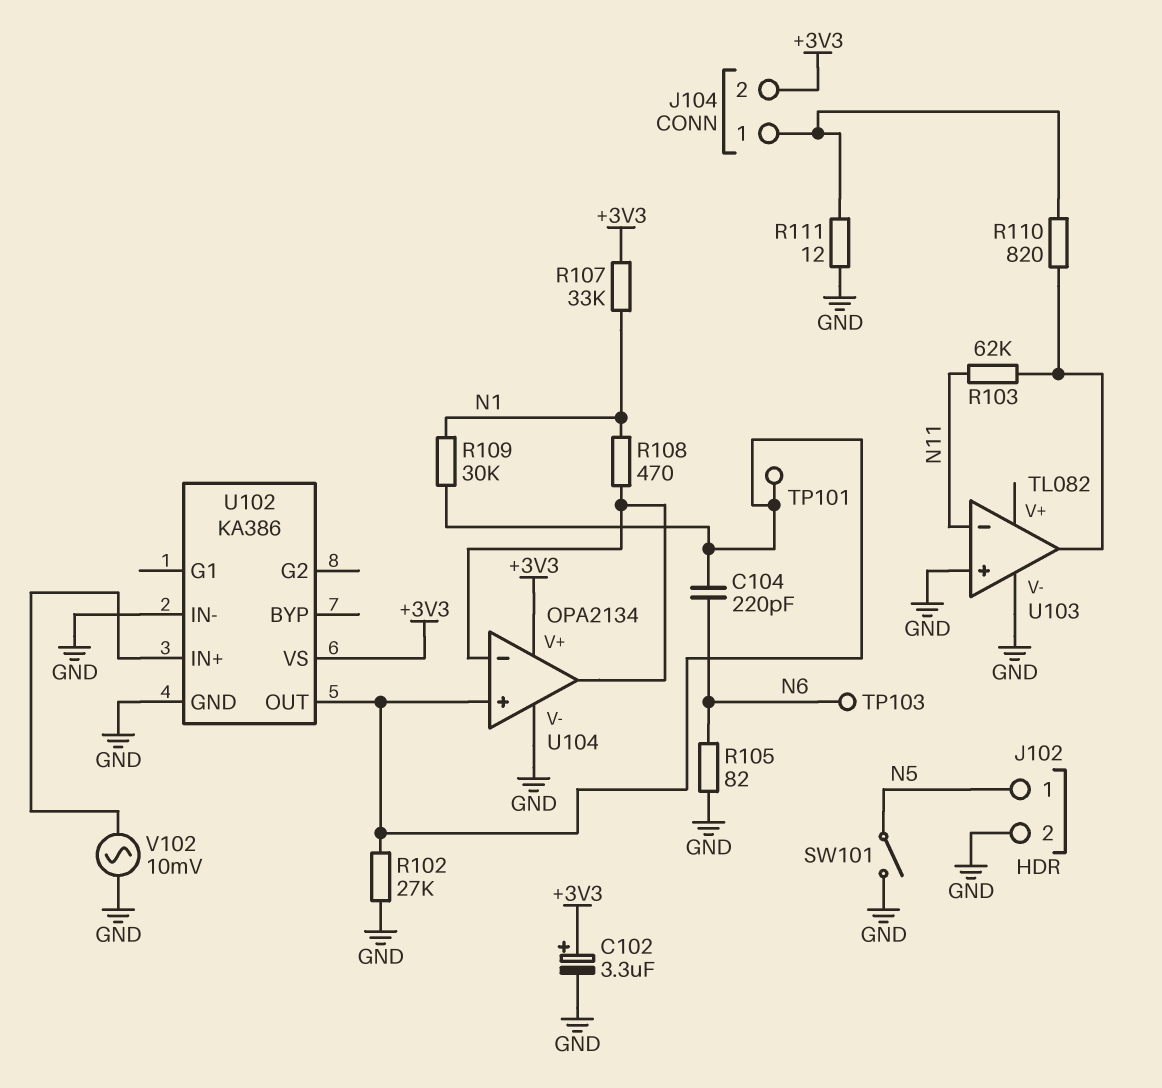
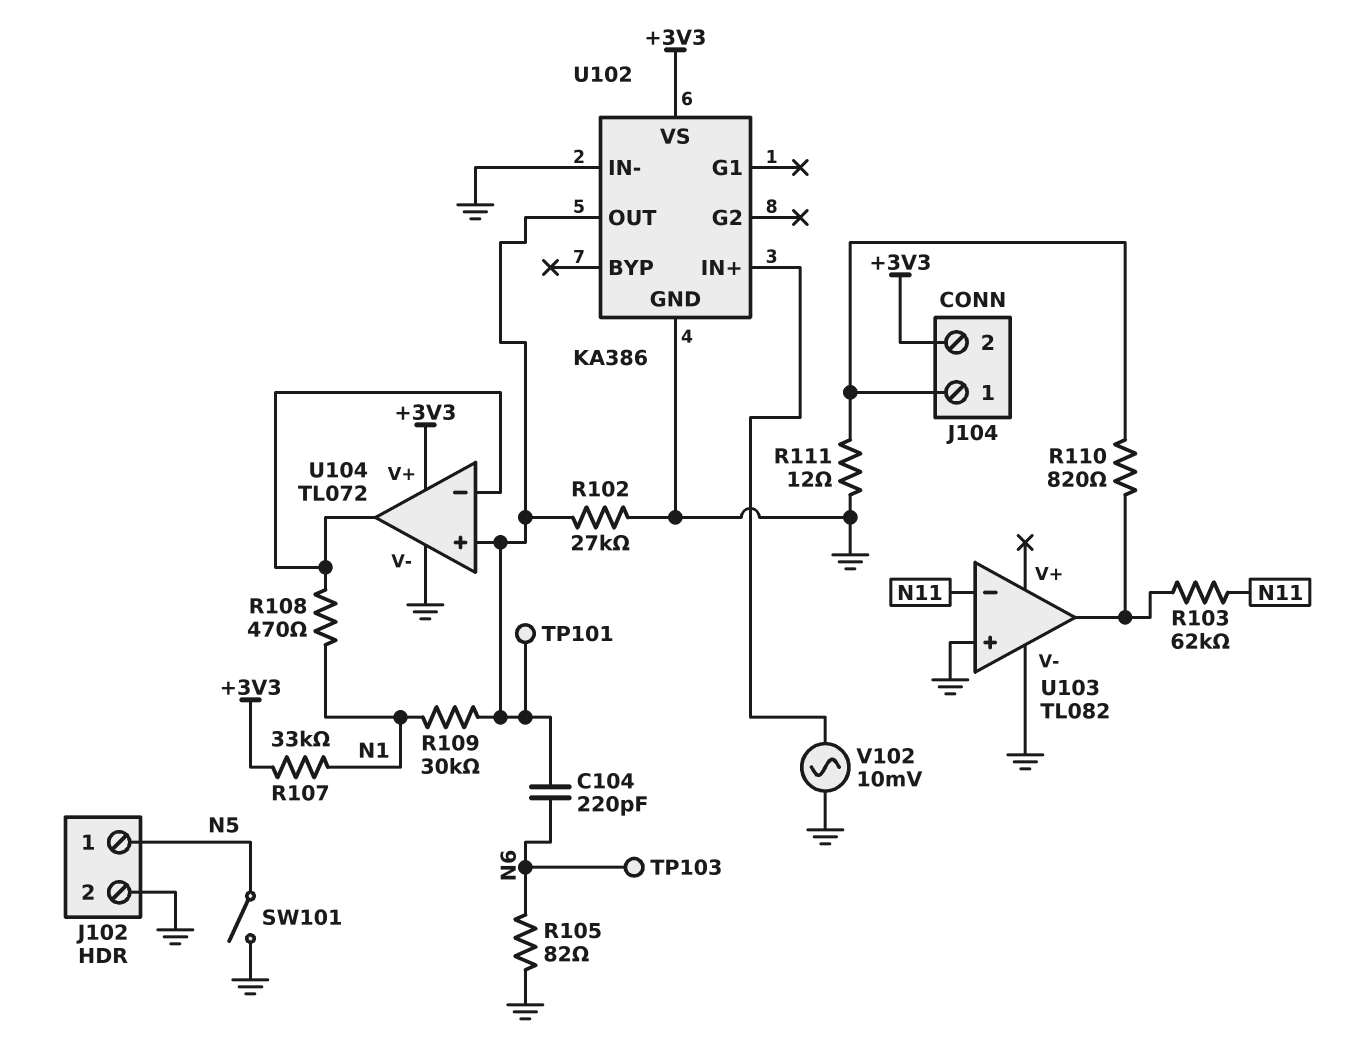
C102: 3.3uF (plus +3V3, minus GND) -> none
U104: OPA2134 -> TL072

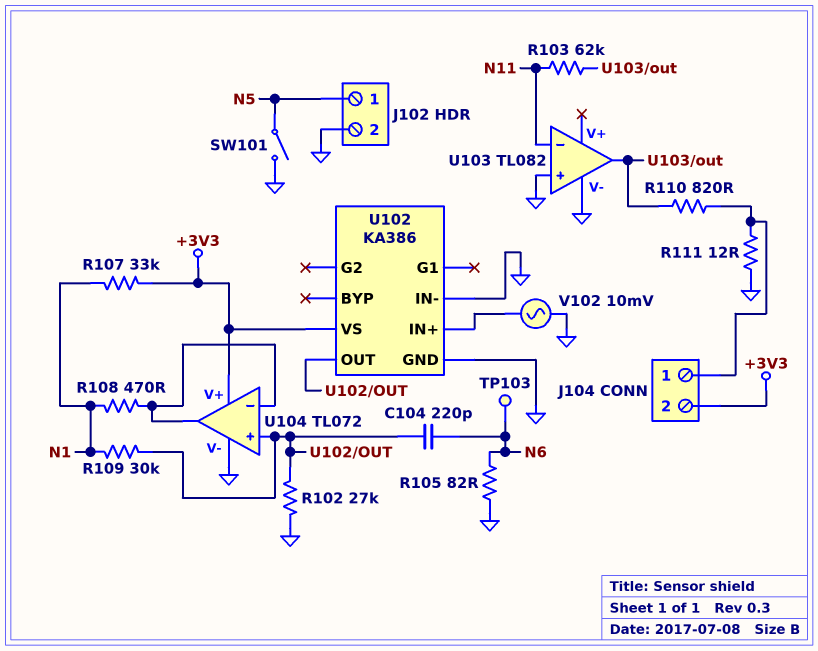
TP101: test point (U102/OUT) -> none

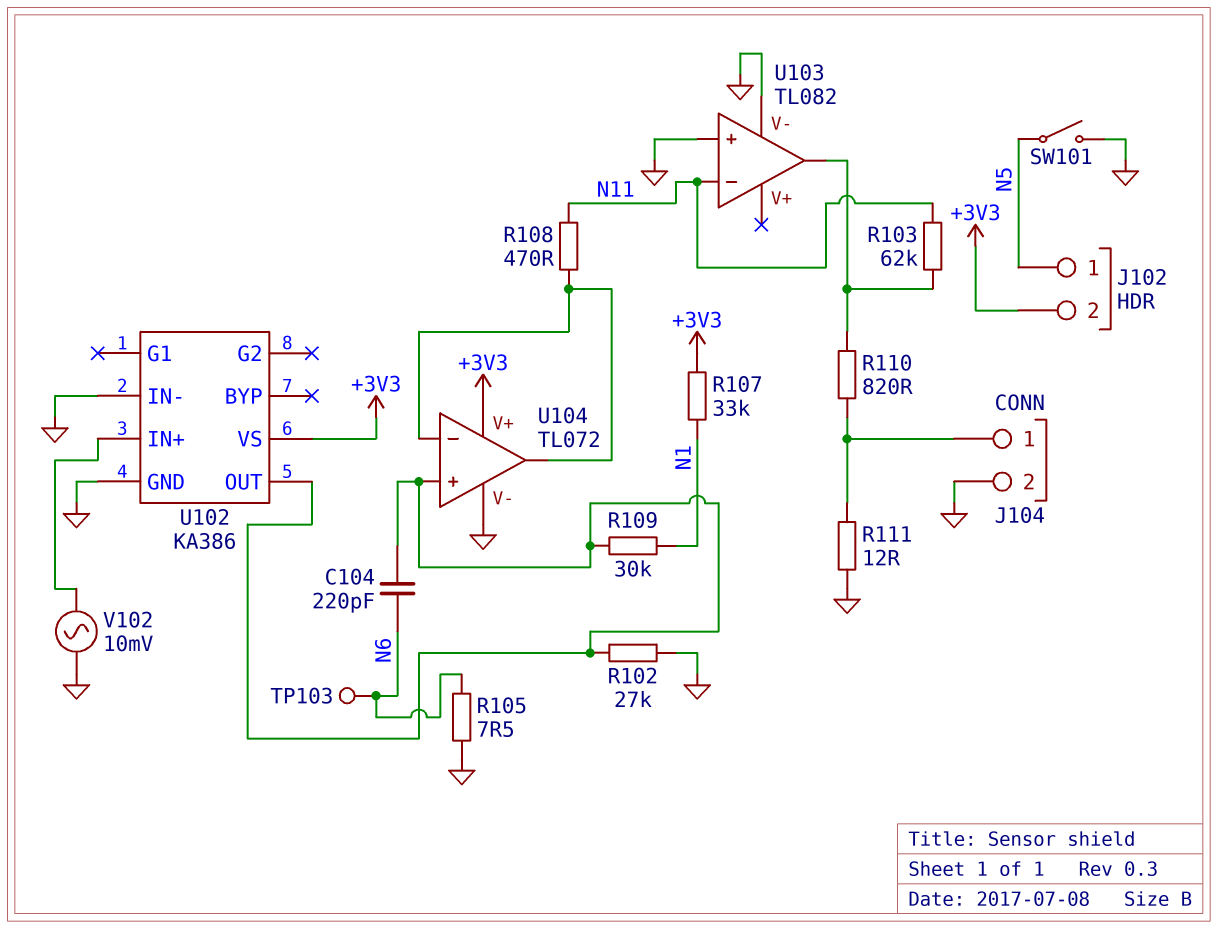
J102 pin 2: GND -> +3V3
J104 pin 2: +3V3 -> GND
R105: 82 (GND, N6) -> 7.5 (GND, N6)
R108: 470 (N1, U104/in-) -> 470 (N11, U104/in-)

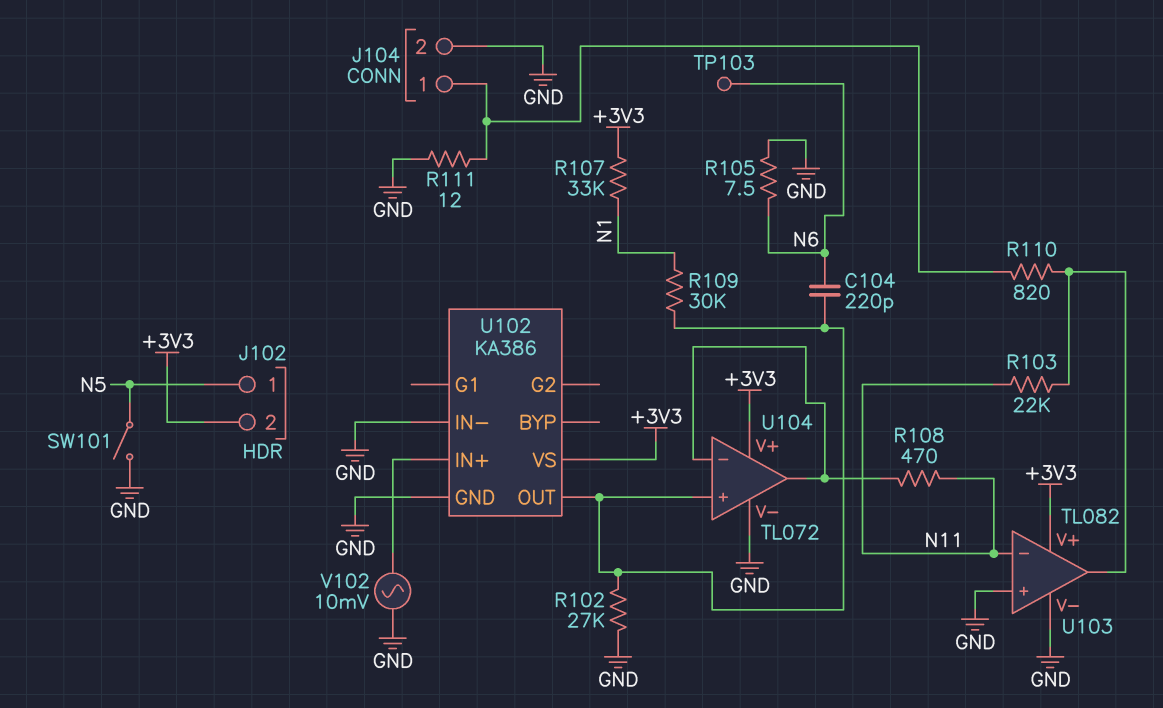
R103: 62k (N11, U103/out) -> 22k (N11, U103/out)
U103 pin V+: none -> +3V3

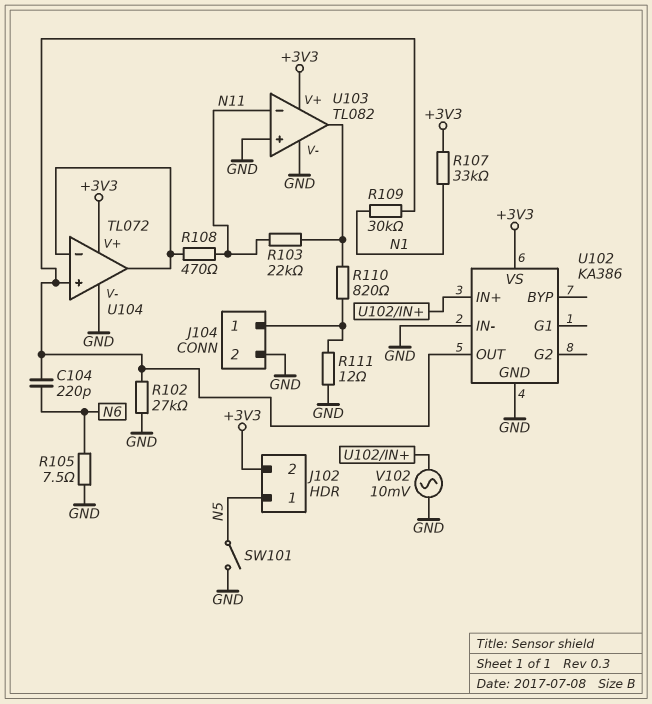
TP103: test point (N6) -> none

